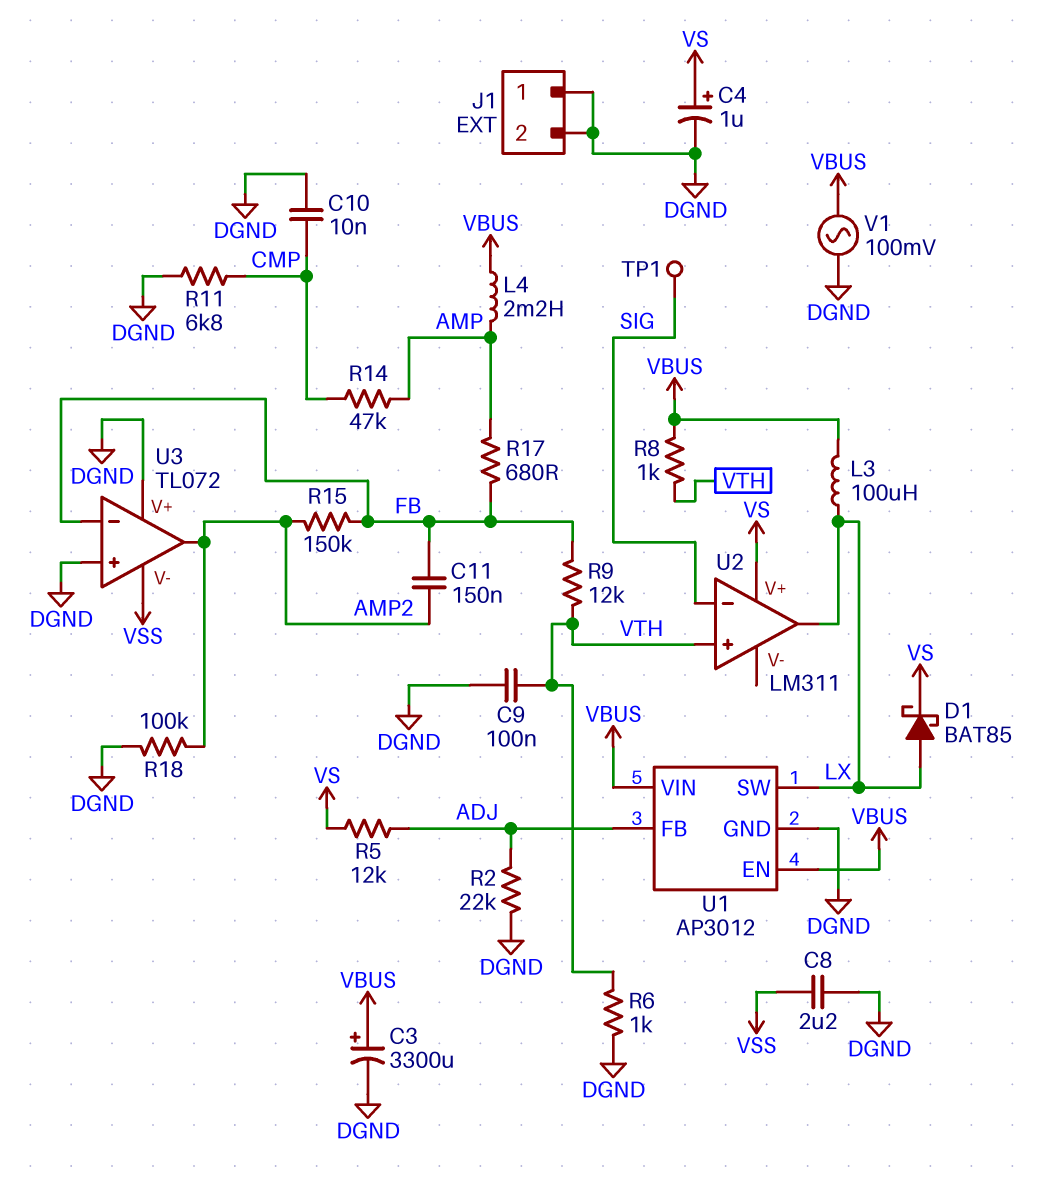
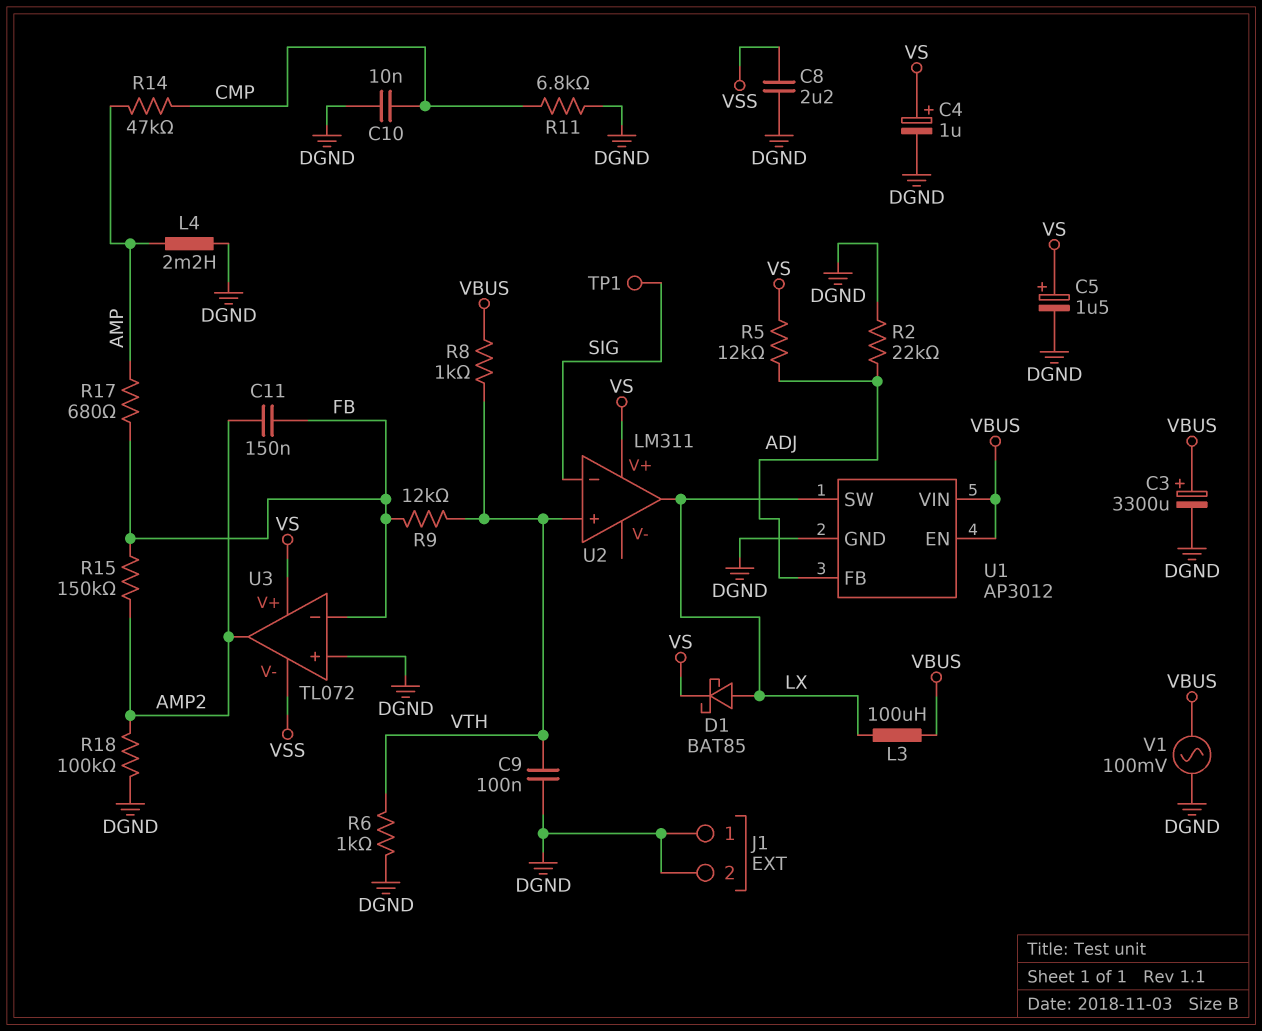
C5: none -> 1.5uF (plus VS, minus DGND)
L4: 2.2mH (AMP, VBUS) -> 2.2mH (AMP, DGND)
U3 pin V+: DGND -> VS

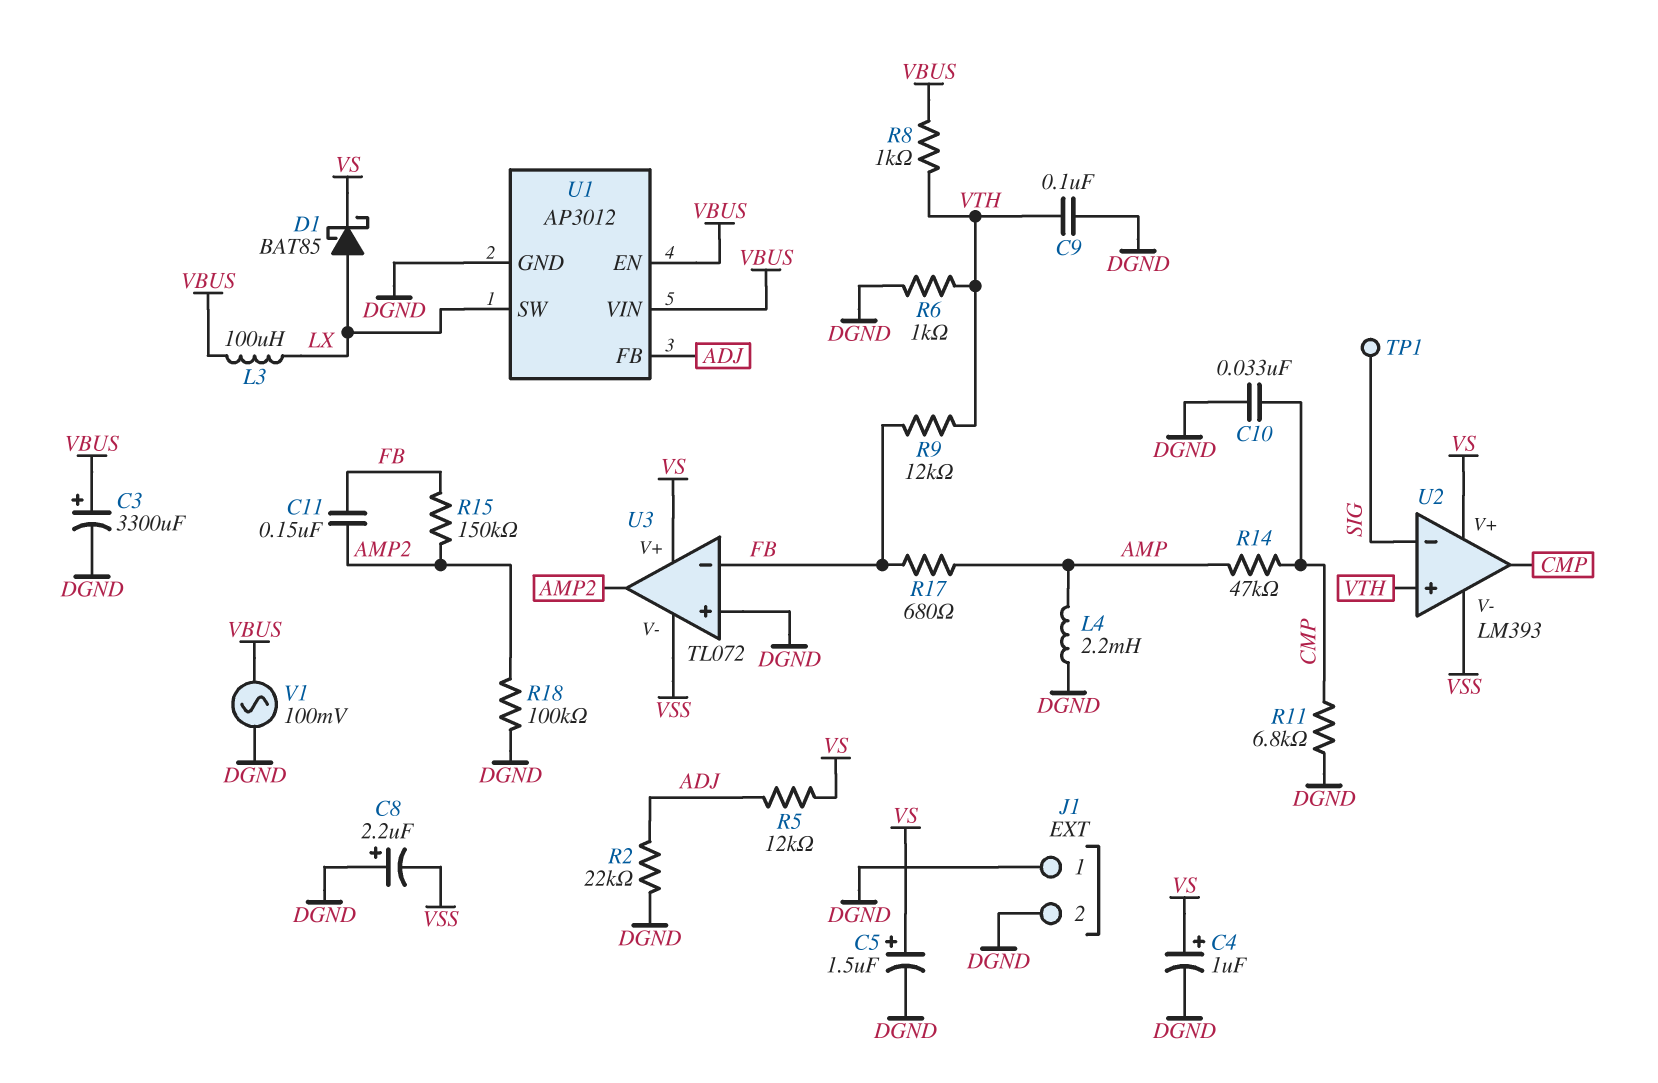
C8: 2.2uF (DGND, VSS) -> 2.2uF (plus DGND, minus VSS)
C10: 10nF (CMP, DGND) -> 33nF (CMP, DGND)
U2: LM311 -> LM393
U2 pin V-: none -> VSS
U2 pin out: LX -> CMP

